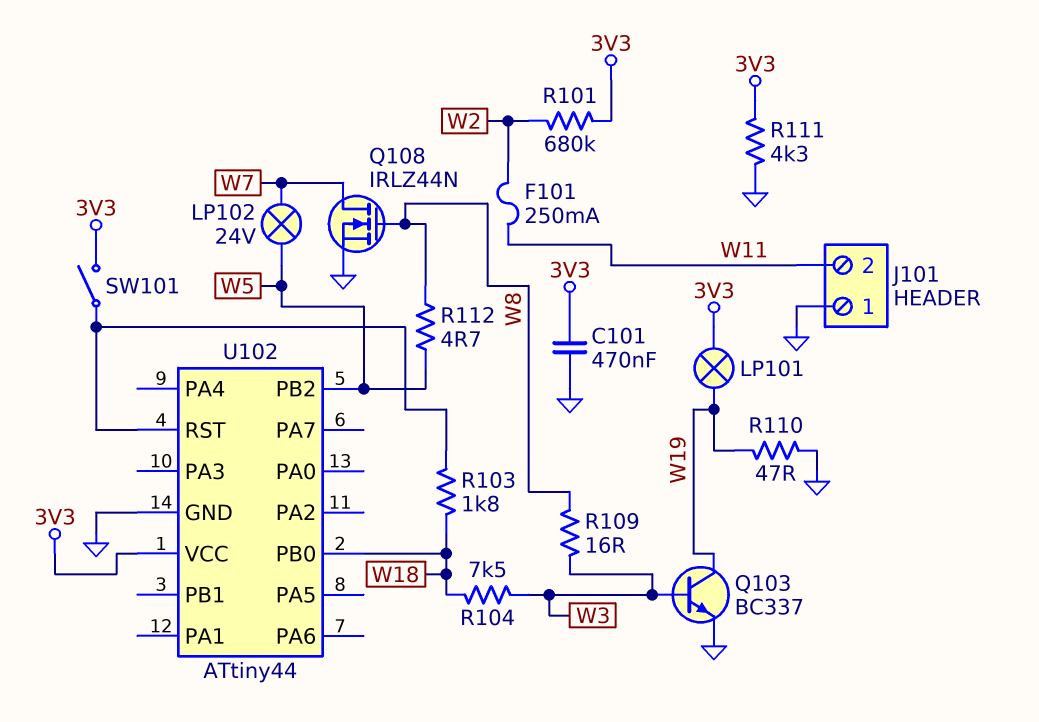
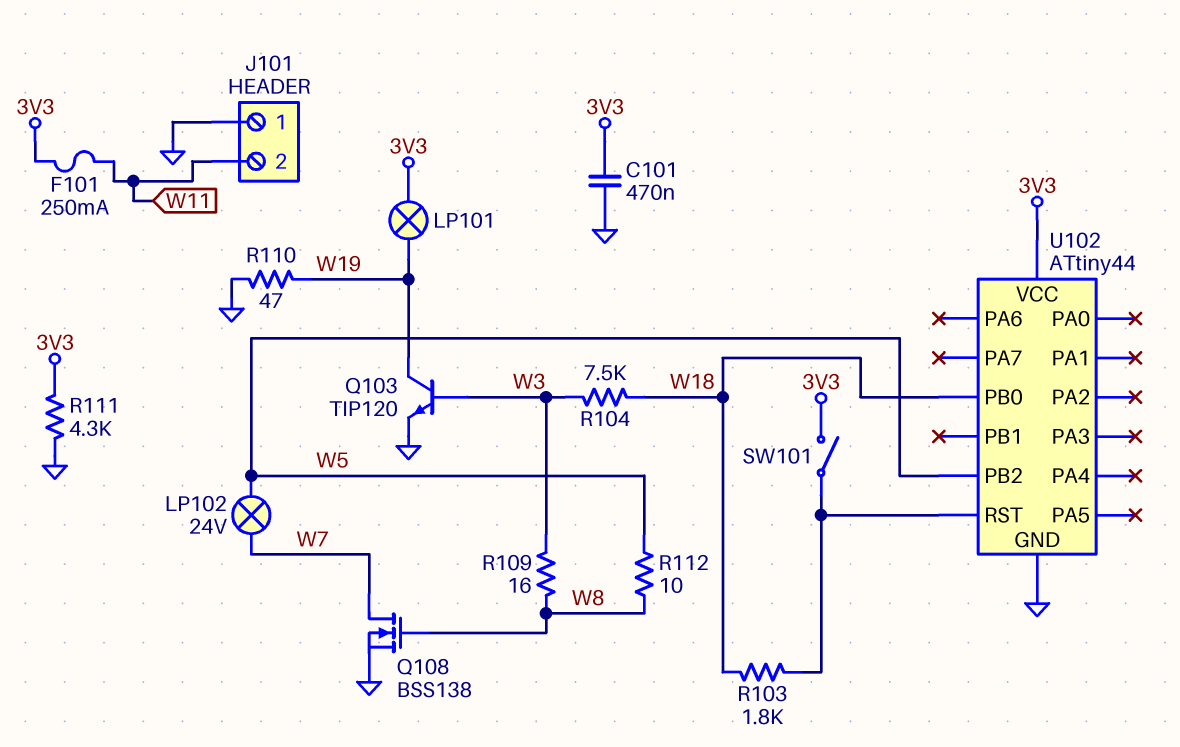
F101: 250mA (W2, W11) -> 250mA (3V3, W11)
Q103: NPN BC337 (B W3, C W19, E GND) -> NPN TIP120 (B W3, C W19, E GND)
Q108: NMOS IRLZ44N (G W8, D W7, S GND) -> NMOS BSS138 (G W8, D W7, S GND)
R101: 680k (3V3, W2) -> none
R112: 4.7 (W5, W8) -> 10 (W5, W8)

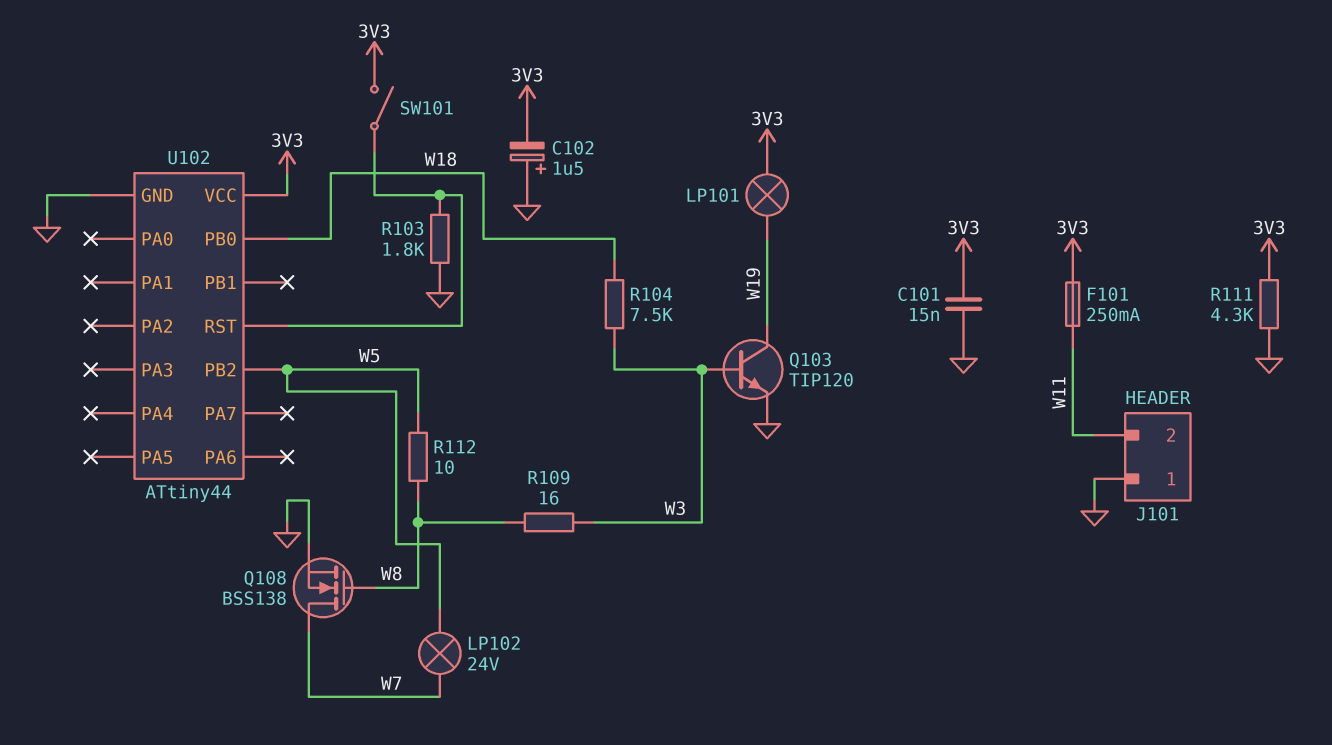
C101: 470nF (3V3, GND) -> 15nF (3V3, GND)
C102: none -> 1.5uF (plus GND, minus 3V3)
R103: 1.8k (U102/RST, W18) -> 1.8k (GND, U102/RST)
R110: 47 (GND, W19) -> none

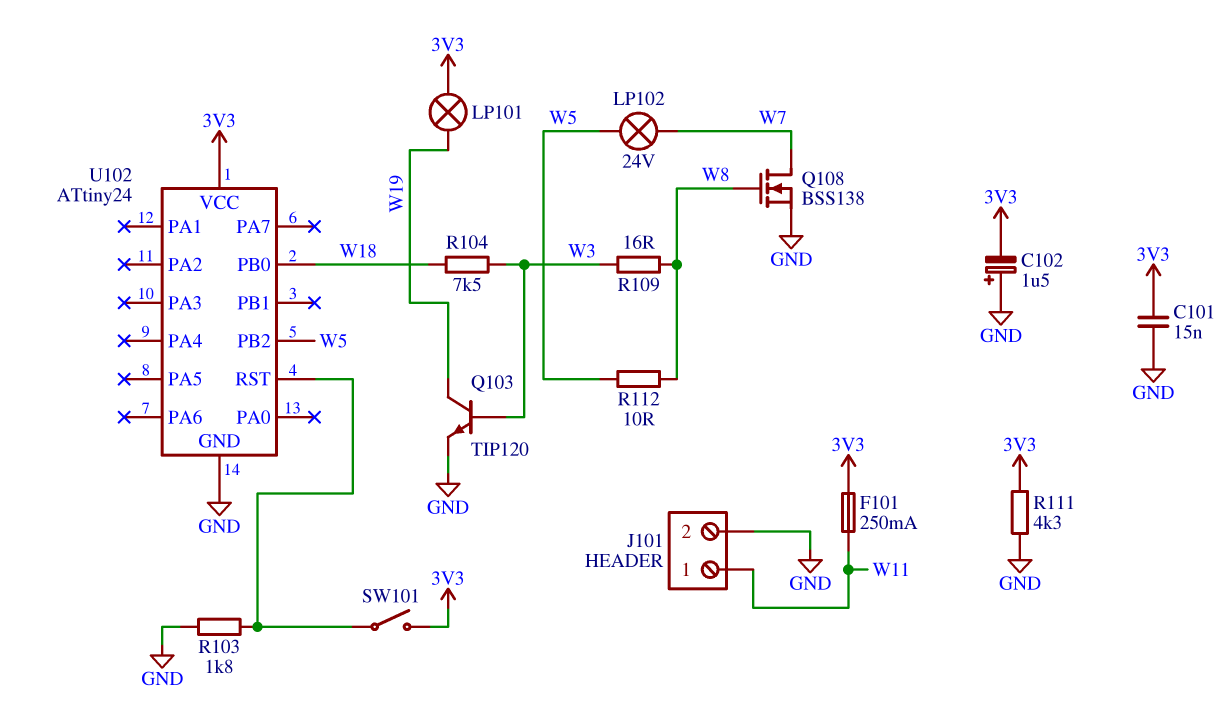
J101 pin 1: GND -> W11
J101 pin 2: W11 -> GND
U102: ATtiny44 -> ATtiny24

